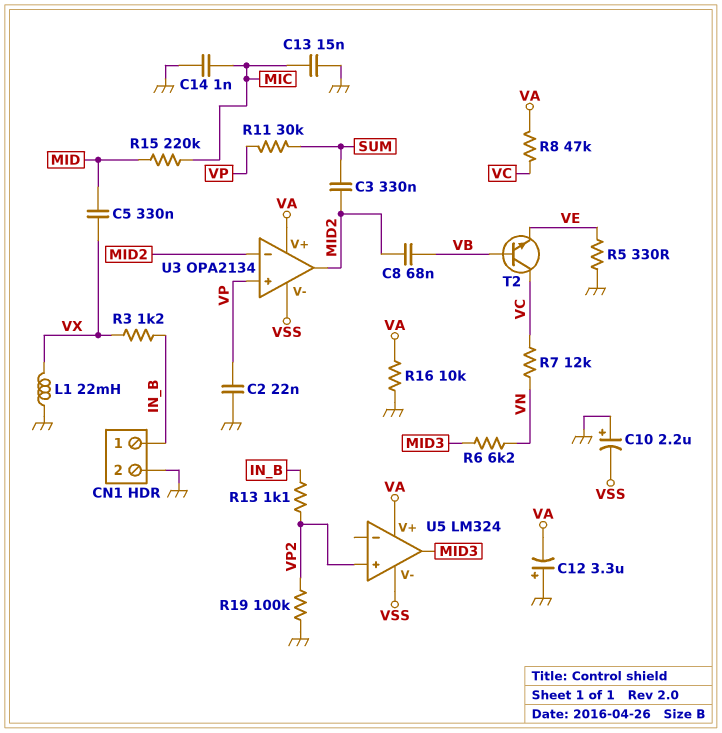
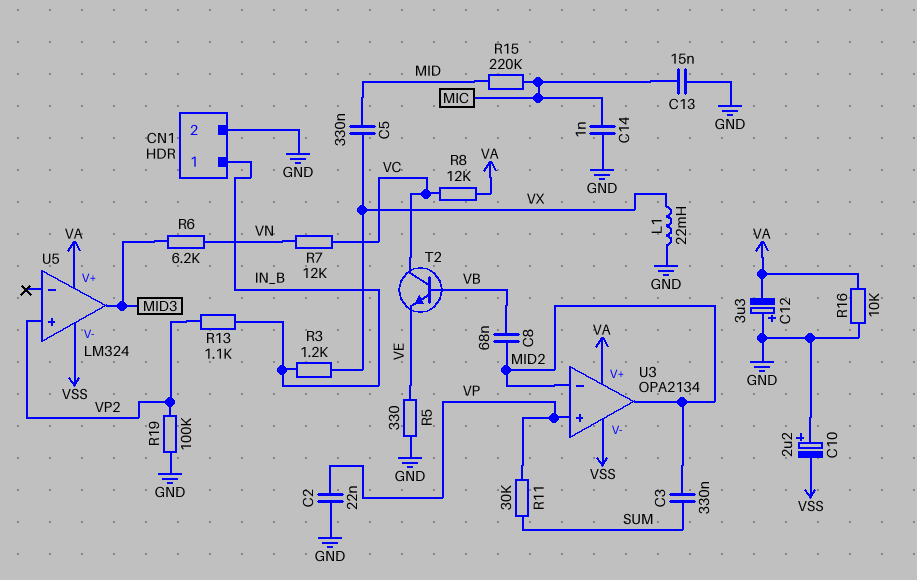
R8: 47k (VA, VC) -> 12k (VA, VC)

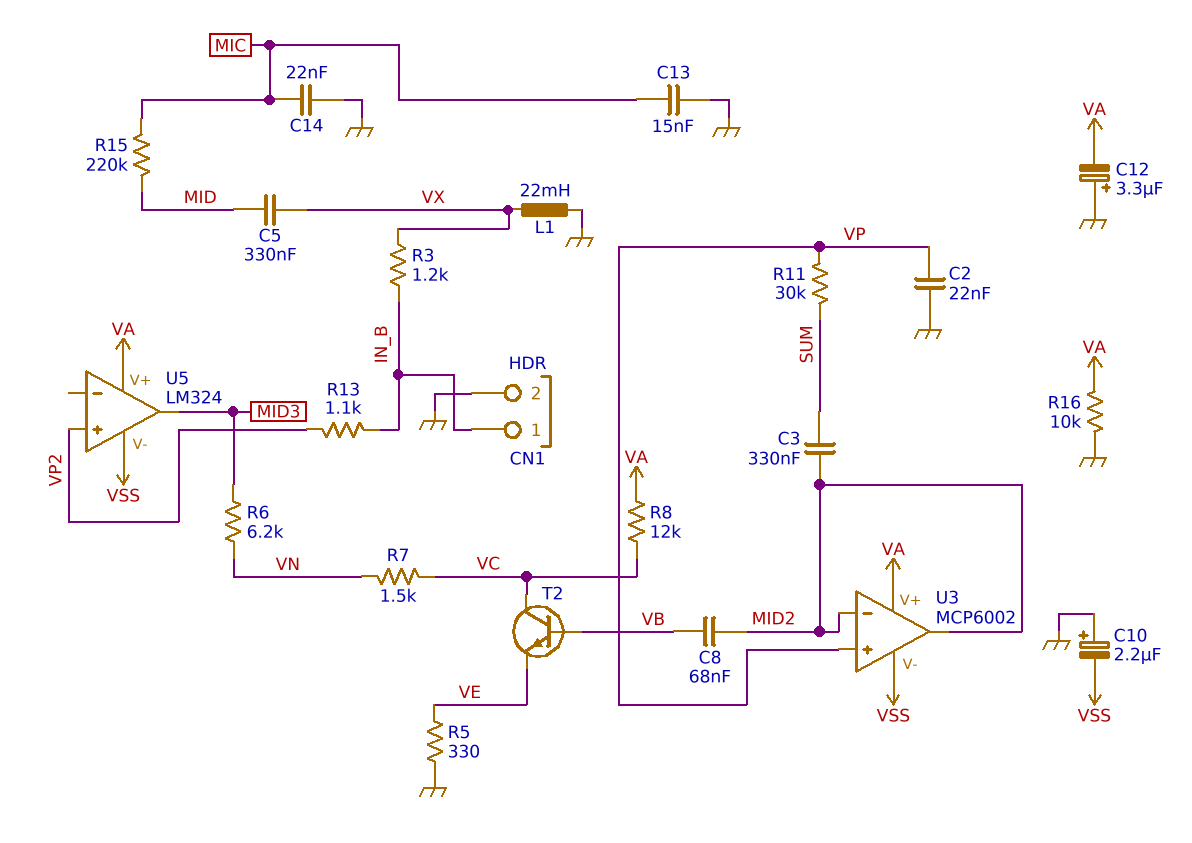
C14: 1nF (GND, MIC) -> 22nF (GND, MIC)
R7: 12k (VC, VN) -> 1.5k (VC, VN)
R19: 100k (GND, VP2) -> none
U3: OPA2134 -> MCP6002

